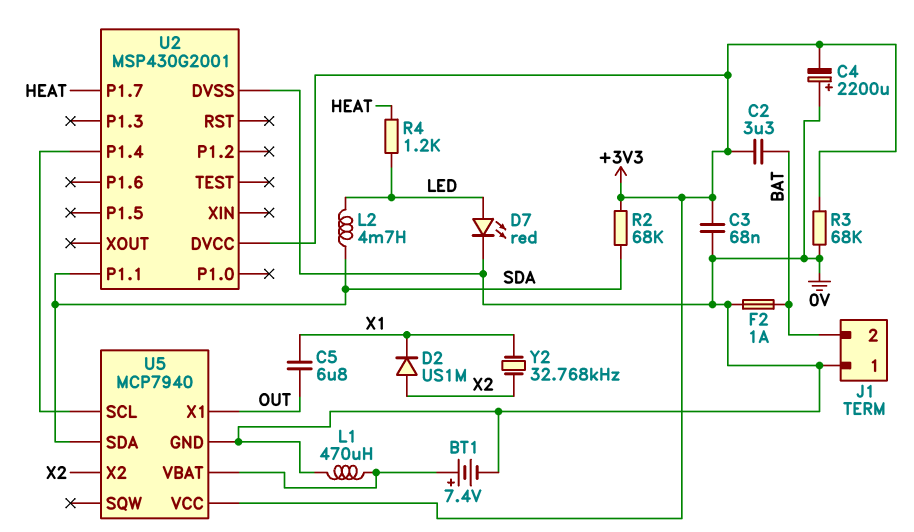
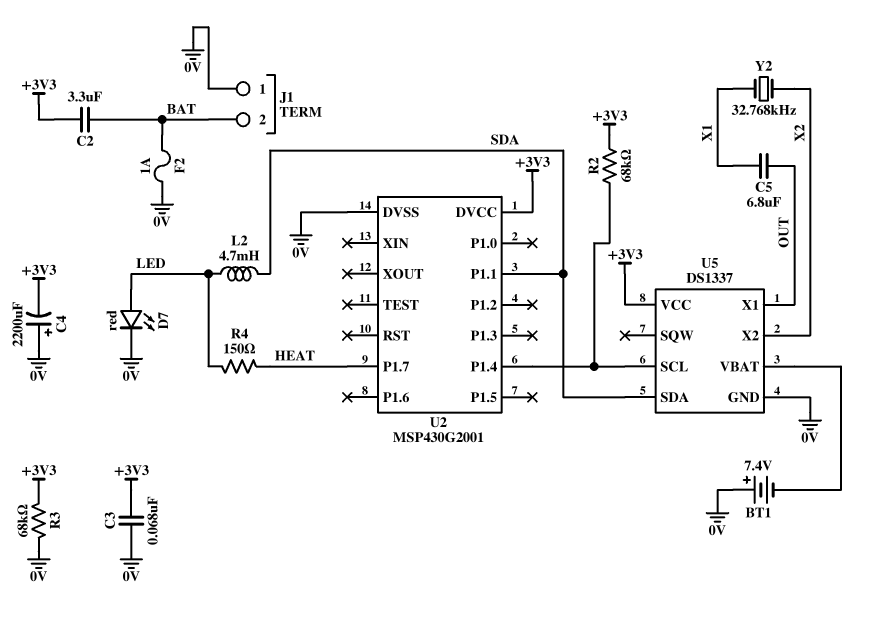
BT1: 7.4V (plus U5/VBAT, minus 0V) -> 7.4V (plus 0V, minus U5/VBAT)
D2: diode US1M (A X2, K X1) -> none
L1: 470uH (0V, U5/VBAT) -> none
R2: 68k (+3V3, SDA) -> 68k (+3V3, U2/P1.4)
R4: 1.2k (HEAT, LED) -> 150 (HEAT, LED)
U5: MCP7940 -> DS1337

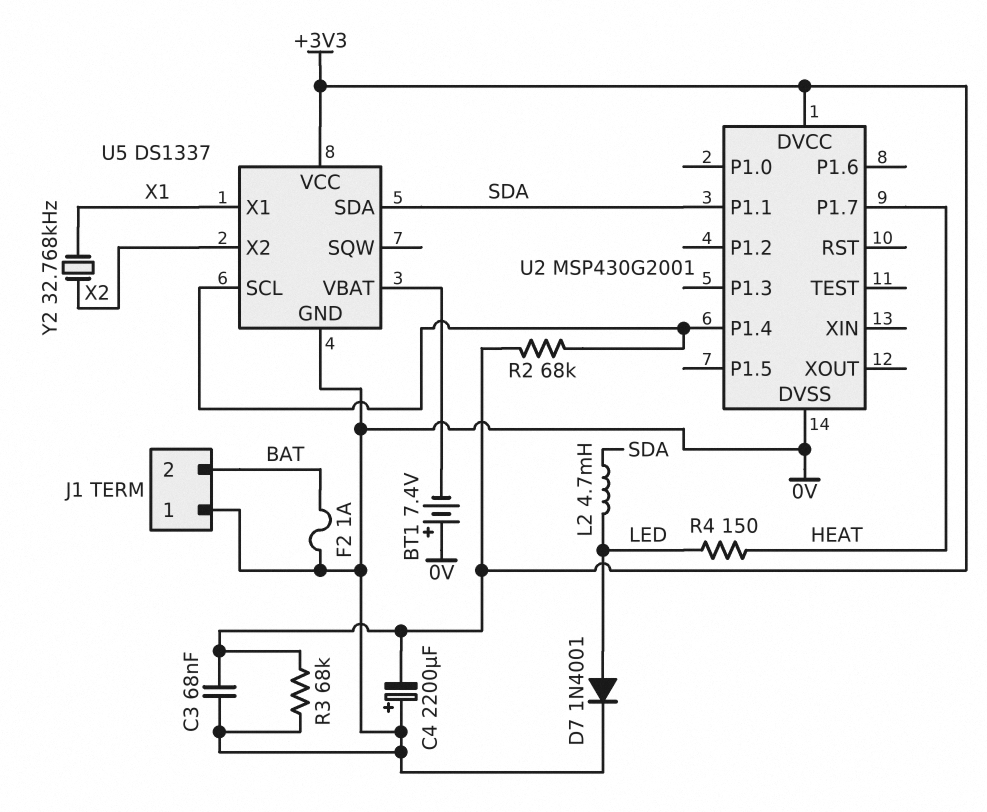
C2: 3.3uF (+3V3, BAT) -> none
C5: 6.8uF (OUT, X1) -> none
D7: LED red (A LED, K 0V) -> diode 1N4001 (A LED, K 0V)
U5 pin X1: OUT -> X1

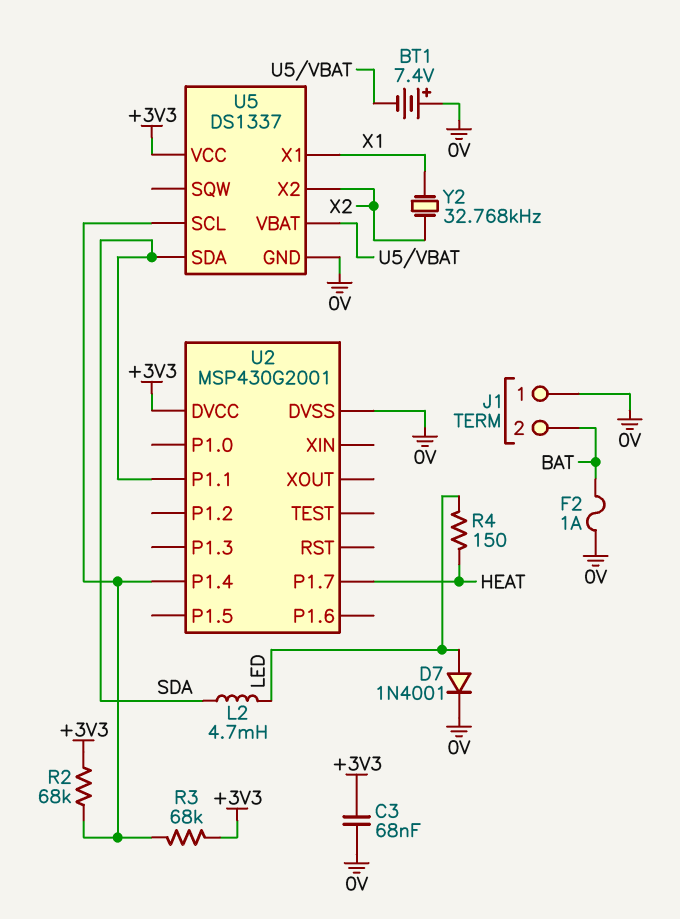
C4: 2200uF (plus 0V, minus +3V3) -> none
R3: 68k (+3V3, 0V) -> 68k (+3V3, U2/P1.4)

